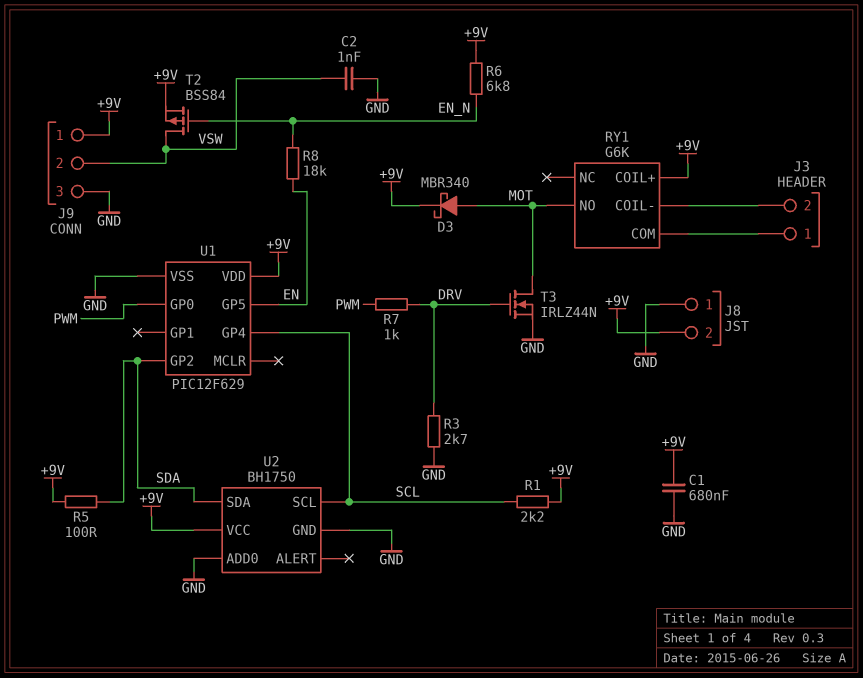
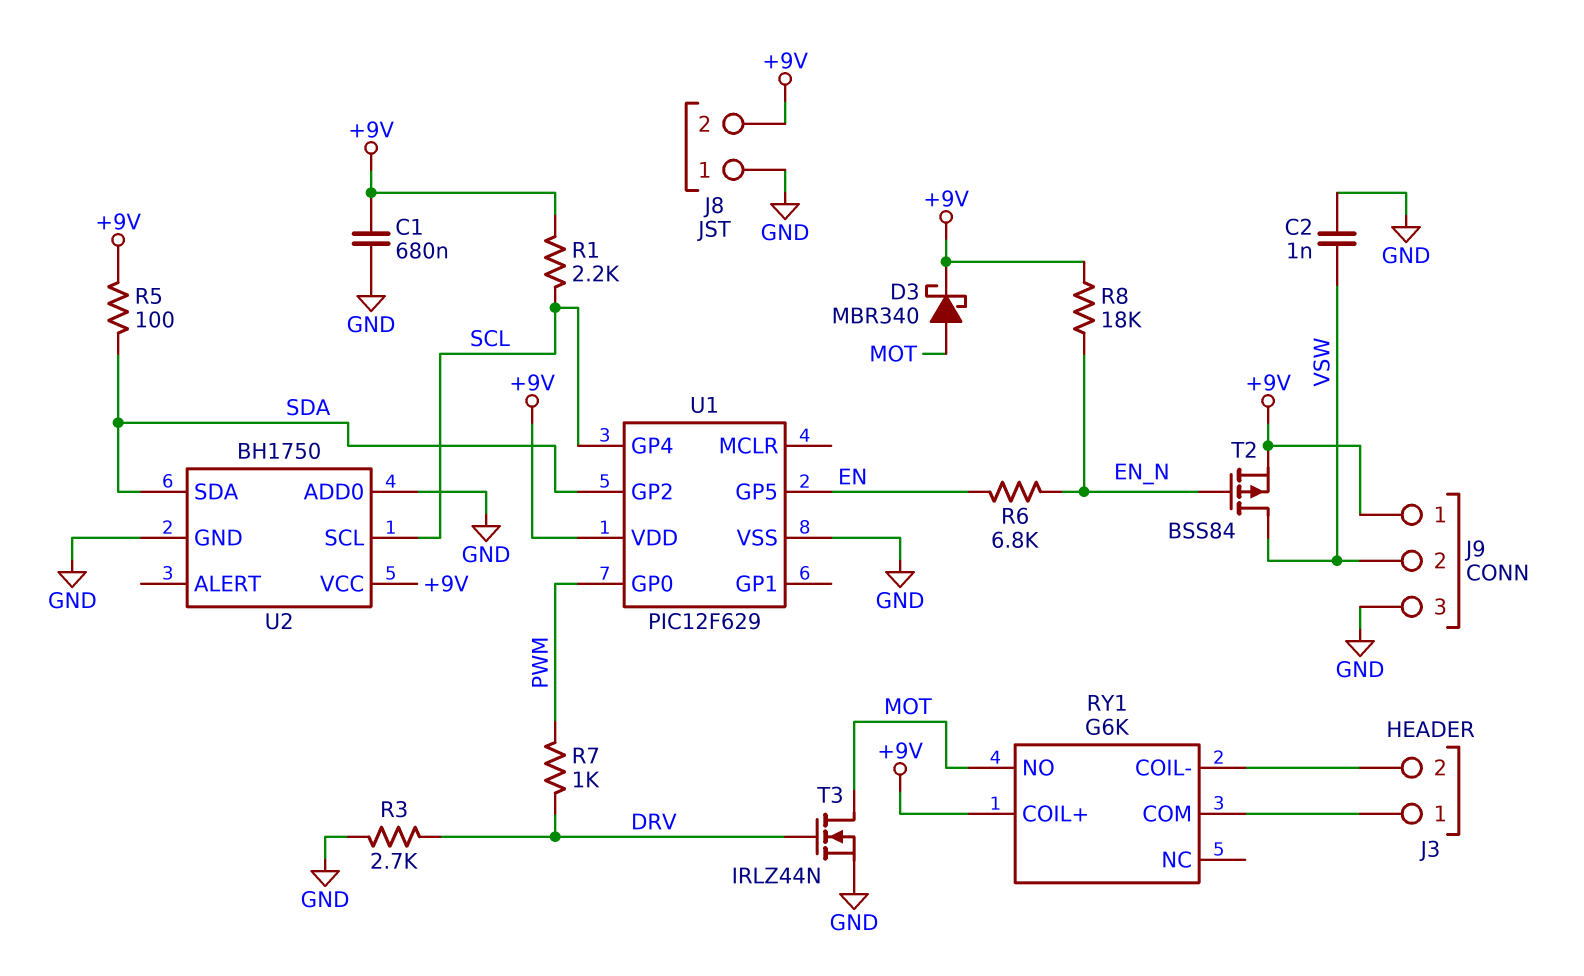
R6: 6.8k (+9V, EN_N) -> 6.8k (EN, EN_N)
R8: 18k (EN, EN_N) -> 18k (+9V, EN_N)

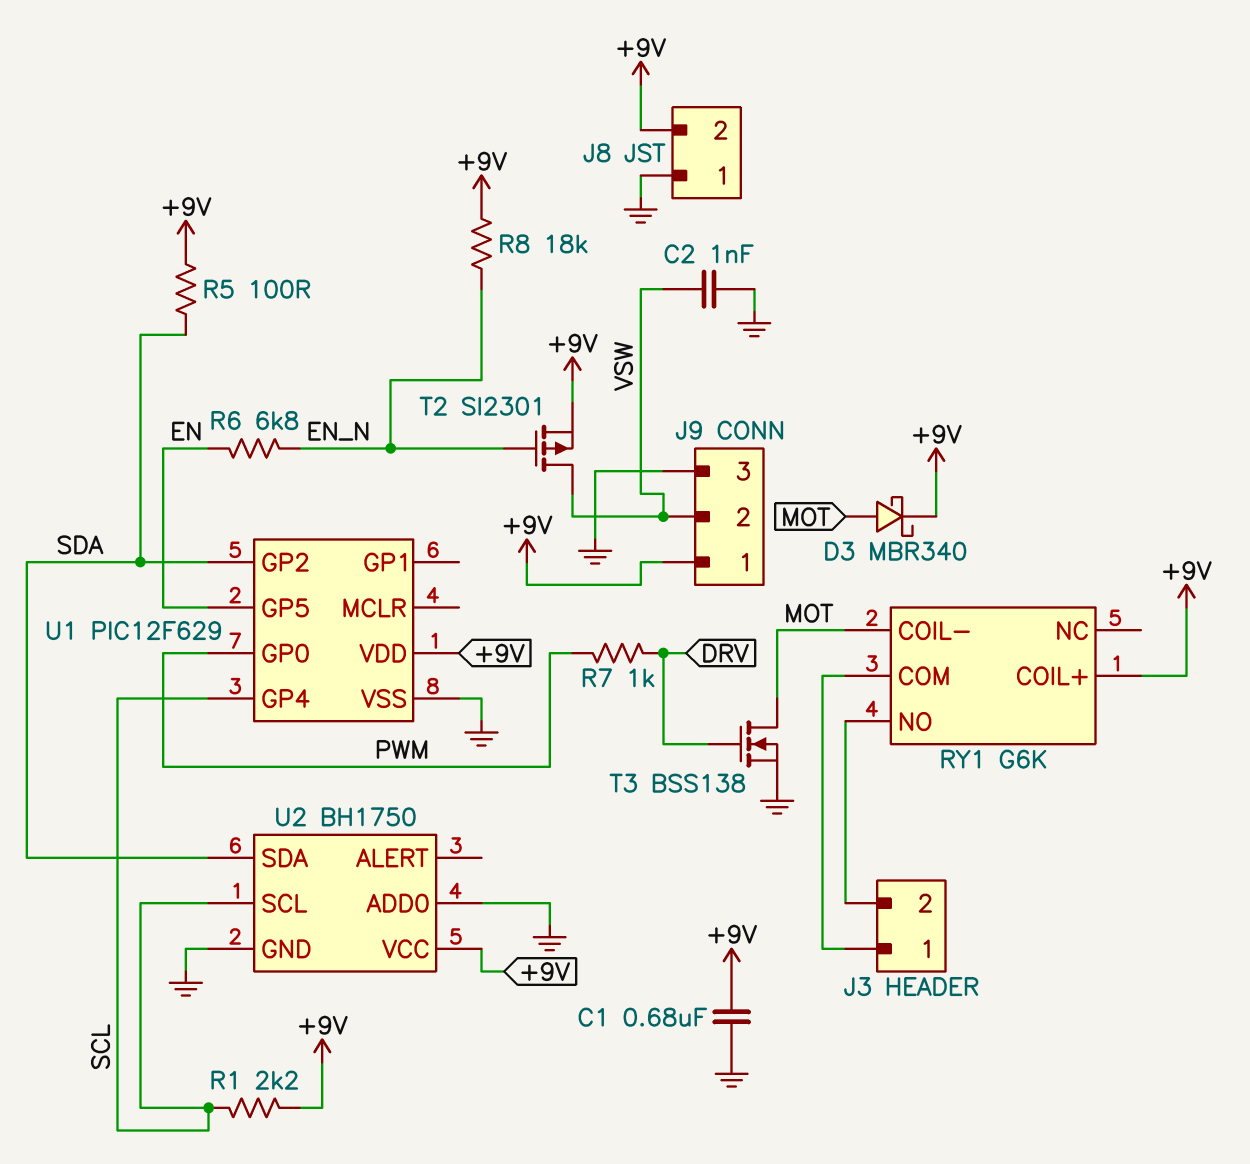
R3: 2.7k (DRV, GND) -> none
RY1 pin COIL-: J3/2 -> MOT
RY1 pin NO: MOT -> J3/2
T2: PMOS BSS84 (G EN_N, D VSW, S +9V) -> PMOS SI2301 (G EN_N, D VSW, S +9V)
T3: NMOS IRLZ44N (G DRV, D MOT, S GND) -> NMOS BSS138 (G DRV, D MOT, S GND)

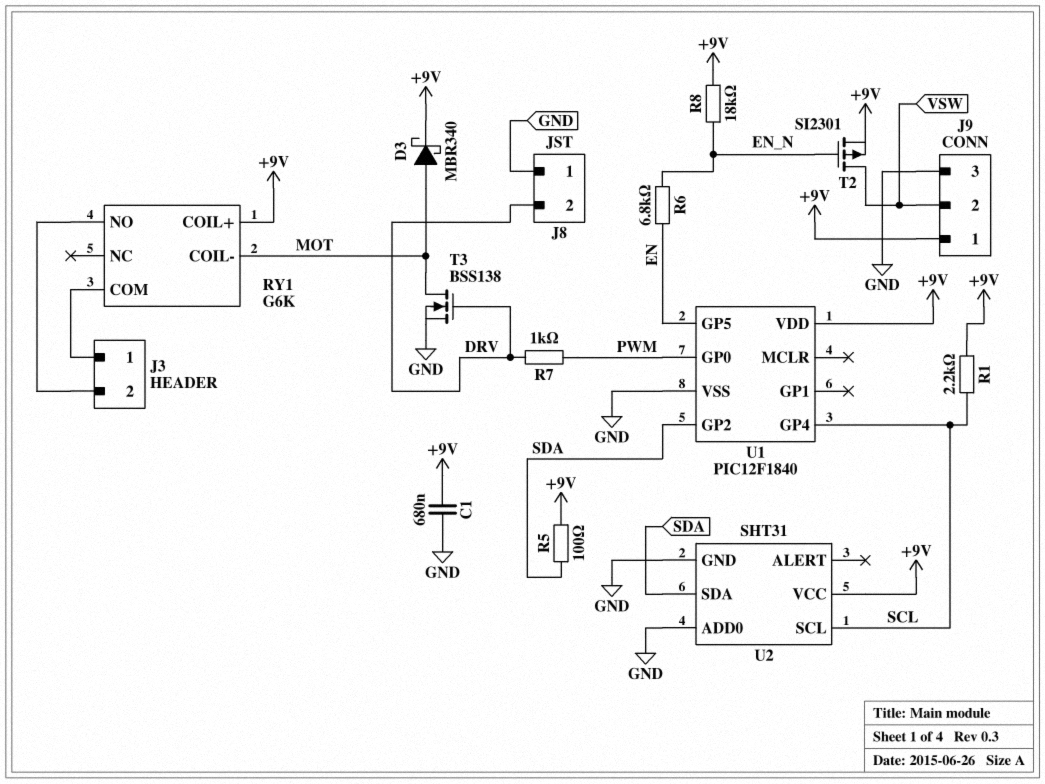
C2: 1nF (GND, VSW) -> none
J8 pin 2: +9V -> DRV
U1: PIC12F629 -> PIC12F1840
U2: BH1750 -> SHT31

